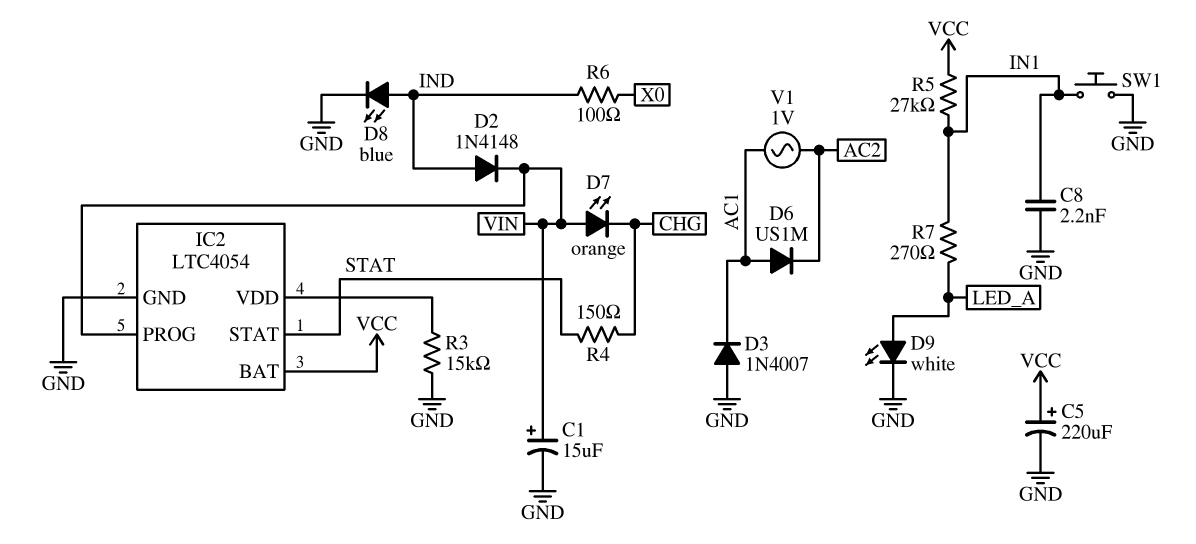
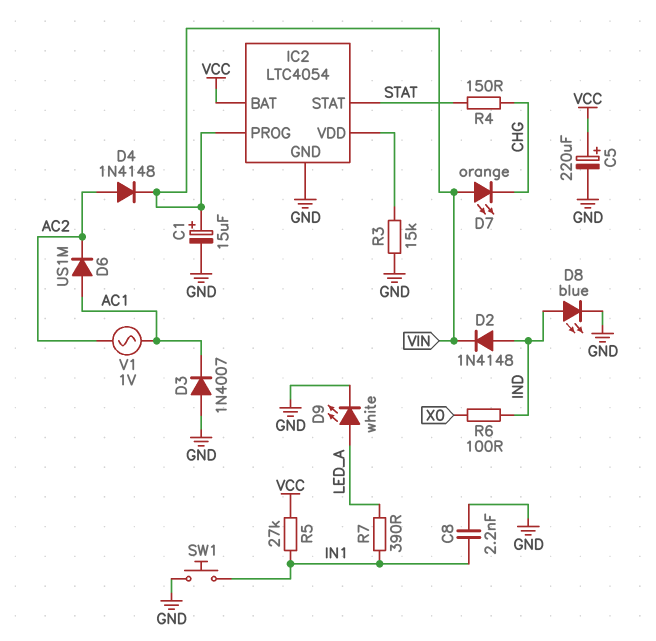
D4: none -> diode 1N4148 (A AC2, K VIN)
R7: 270 (IN1, LED_A) -> 390 (IN1, LED_A)

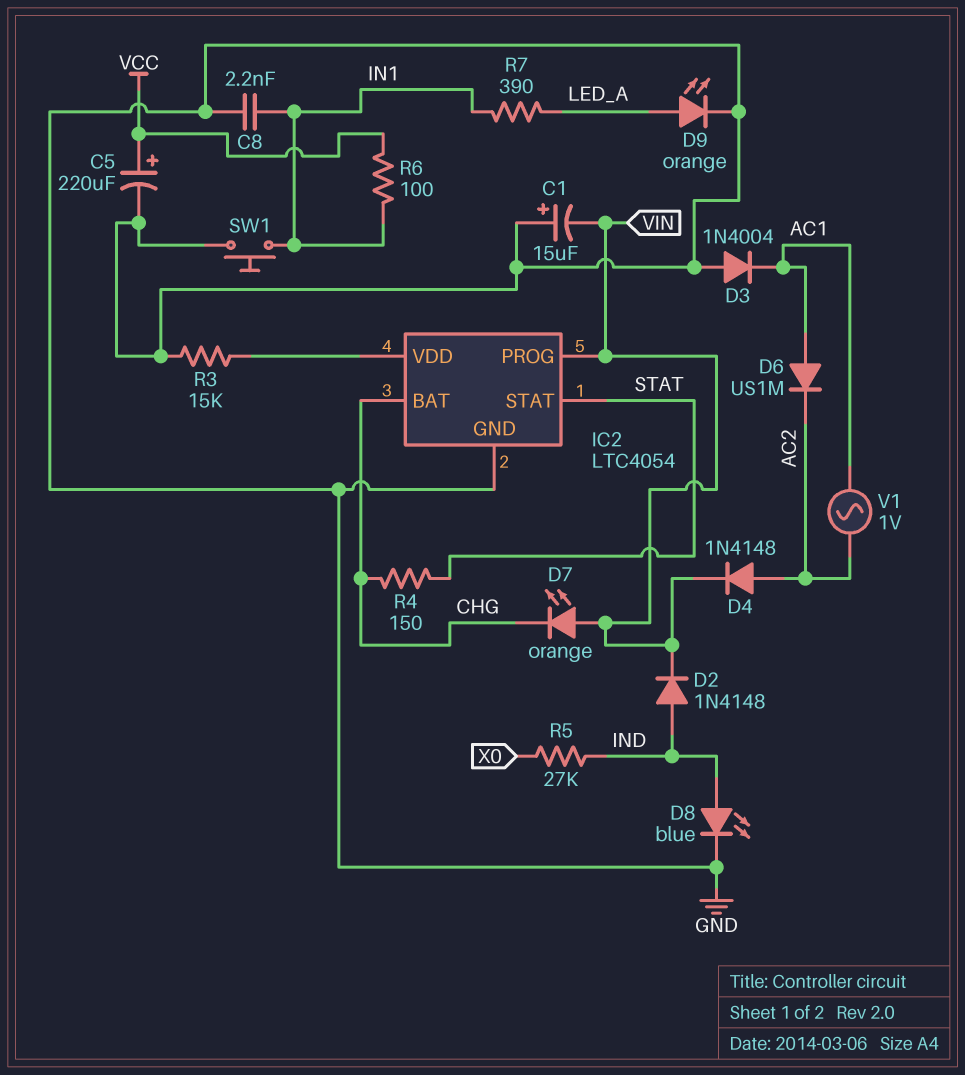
C1: 15uF (plus VIN, minus GND) -> 15uF (plus GND, minus VIN)
D3: diode 1N4007 (A GND, K AC1) -> diode 1N4004 (A GND, K AC1)
D9: LED white (A LED_A, K GND) -> LED orange (A LED_A, K GND)
IC2 pin BAT: VCC -> CHG
R5: 27k (IN1, VCC) -> 27k (IND, X0)
R6: 100 (IND, X0) -> 100 (IN1, VCC)

